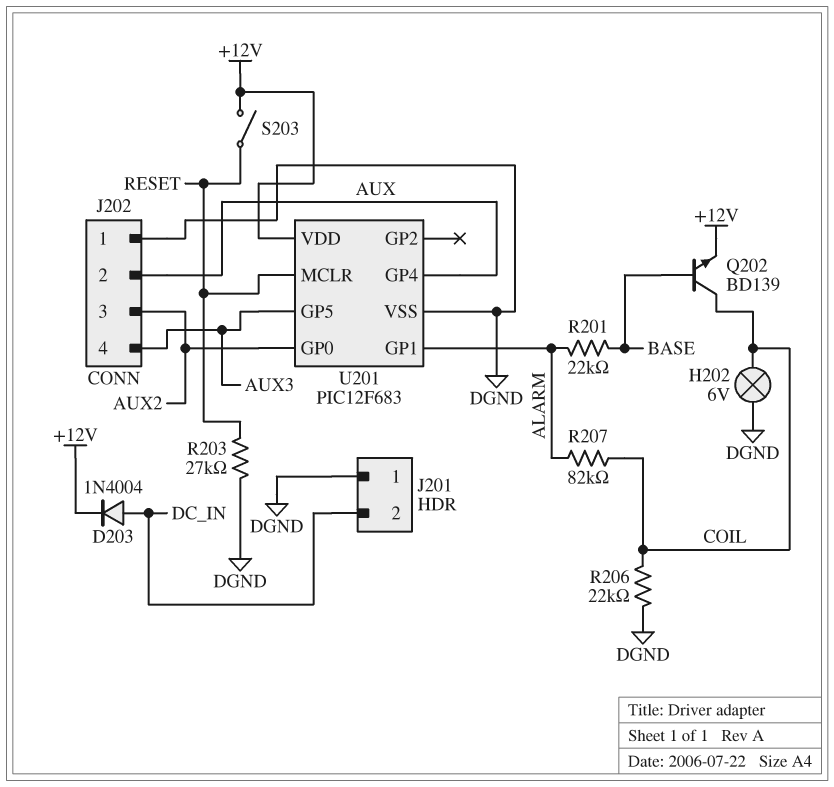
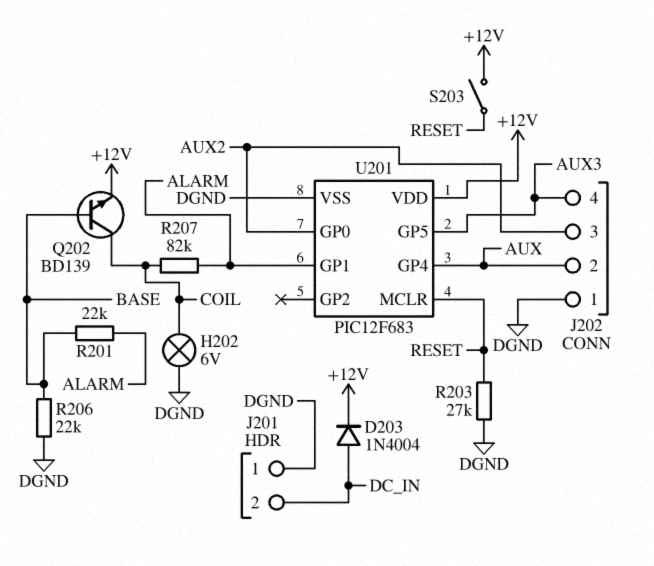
R206: 22k (COIL, DGND) -> 22k (BASE, DGND)

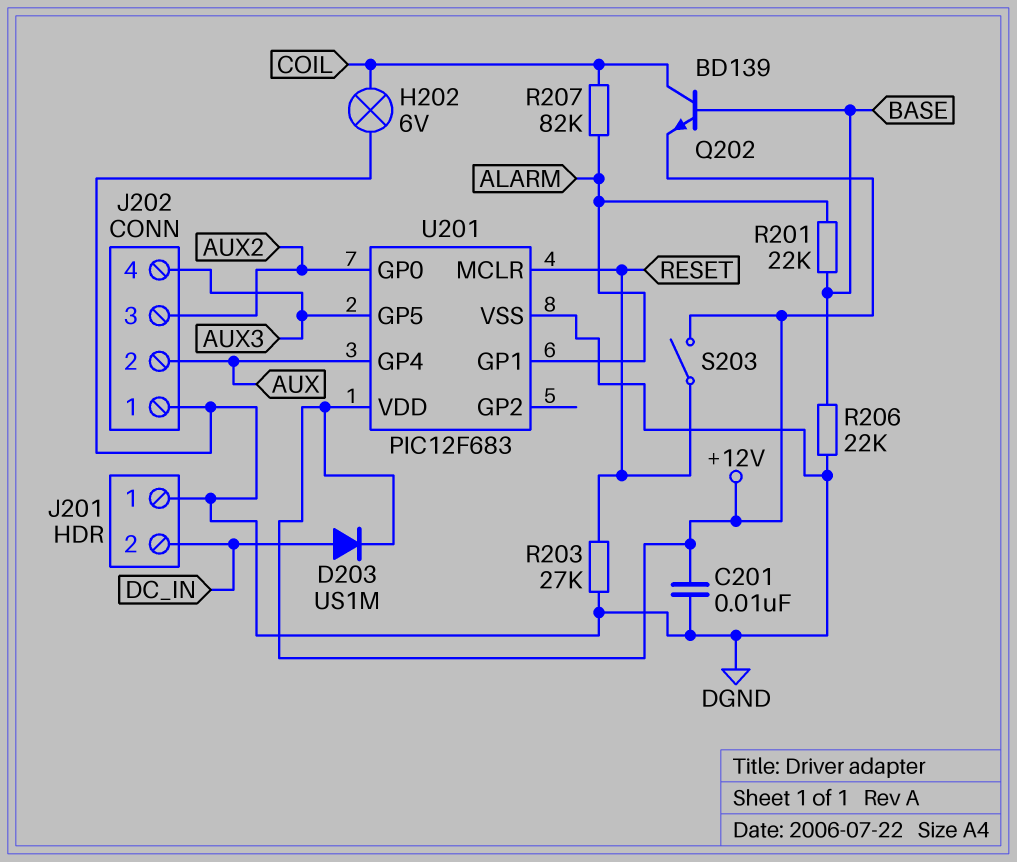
C201: none -> 10nF (+12V, DGND)
D203: diode 1N4004 (A DC_IN, K +12V) -> diode US1M (A DC_IN, K +12V)

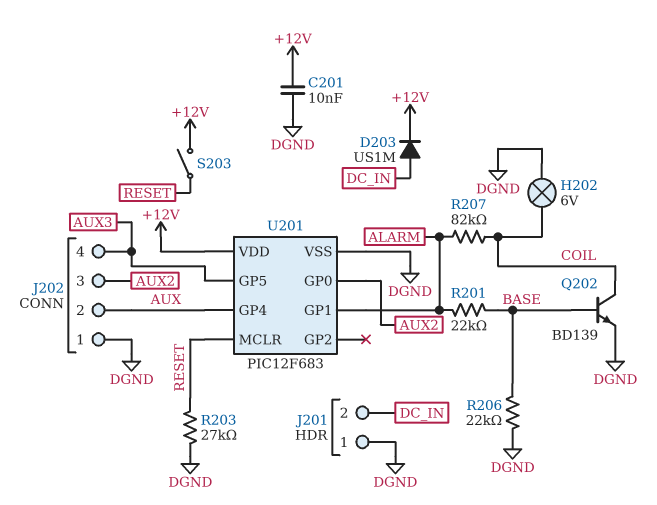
Q202: NPN BD139 (B BASE, C COIL, E +12V) -> NPN BD139 (B BASE, C COIL, E DGND)

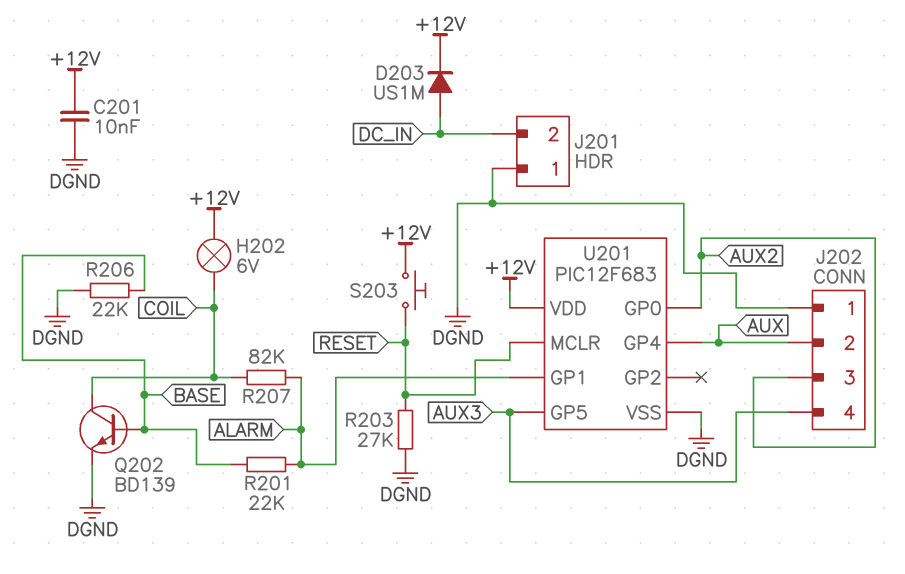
H202: lamp 6V (COIL, DGND) -> lamp 6V (+12V, COIL)
S203: switch (+12V, RESET) -> button (+12V, RESET)

